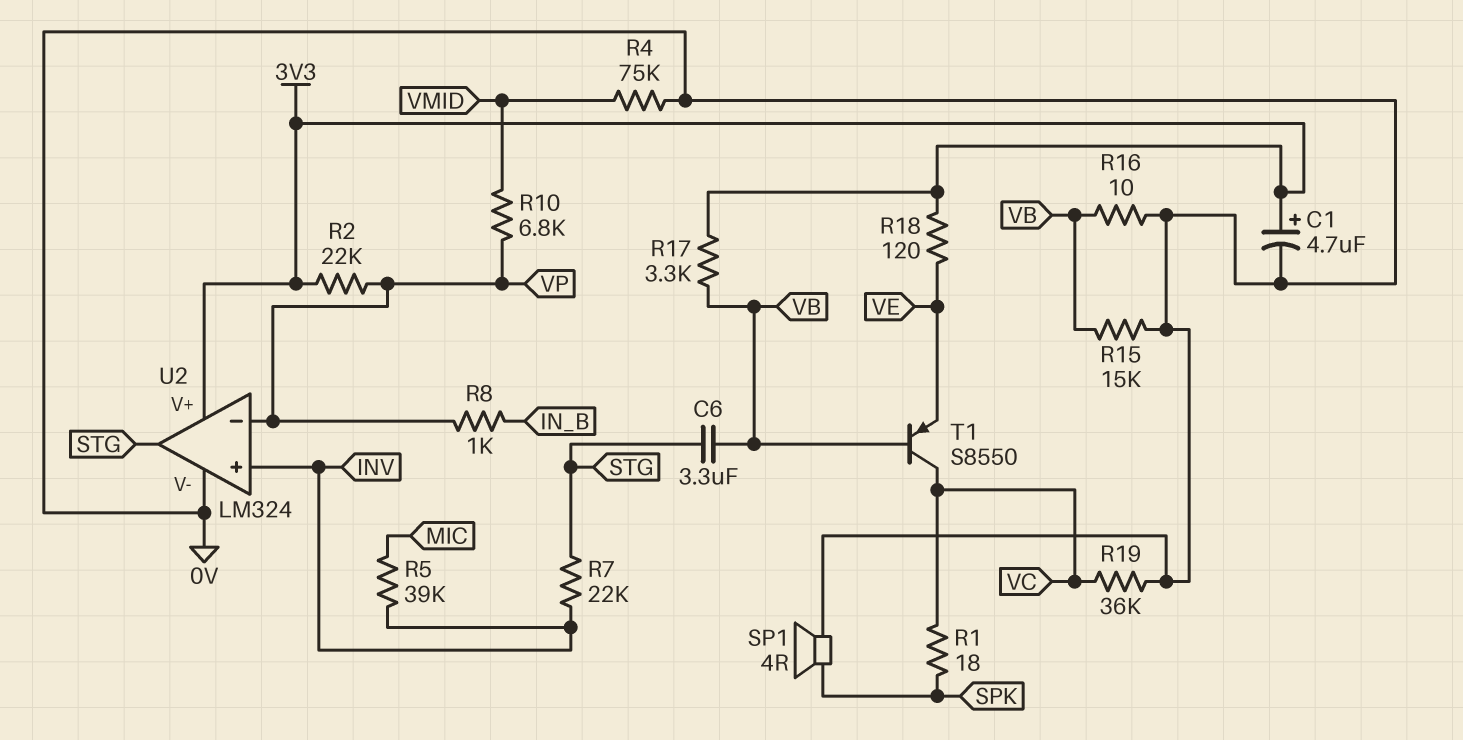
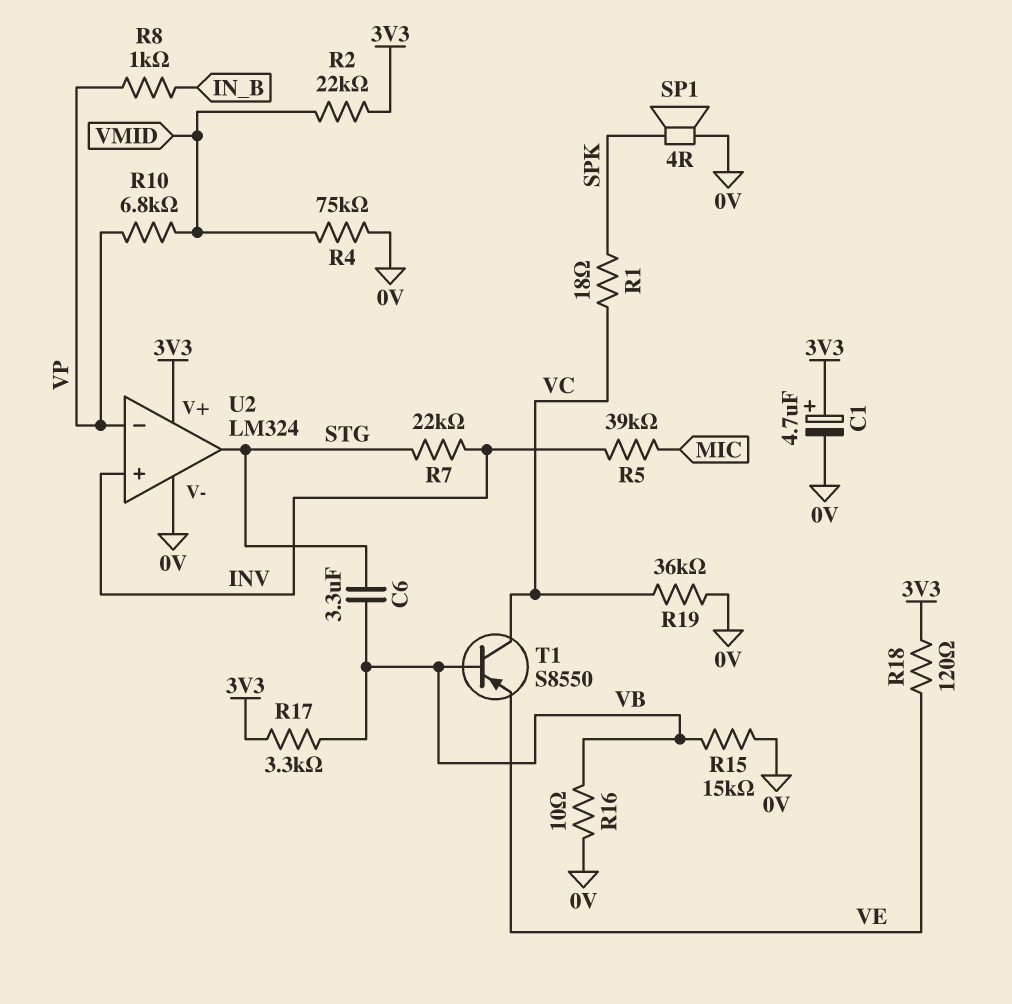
R2: 22k (3V3, VP) -> 22k (3V3, VMID)

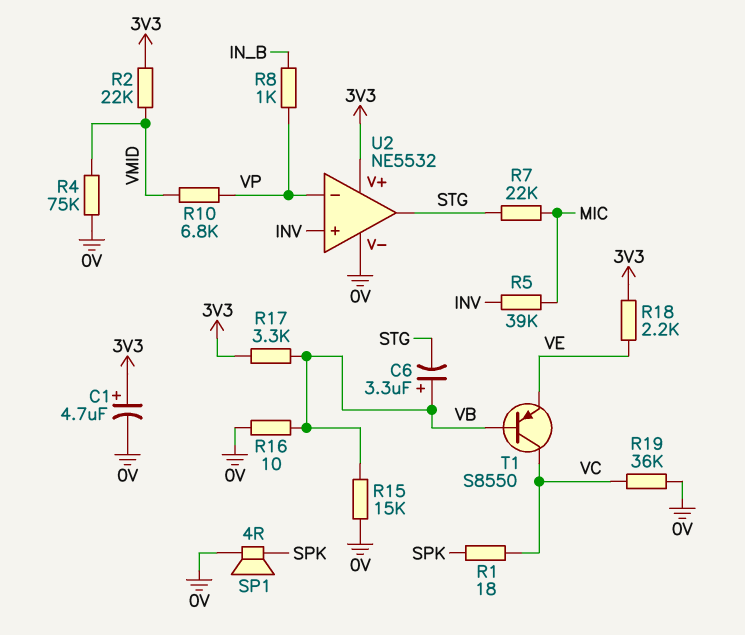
C6: 3.3uF (STG, VB) -> 3.3uF (plus VB, minus STG)
R7: 22k (INV, STG) -> 22k (MIC, STG)
R18: 120 (3V3, VE) -> 2.2k (3V3, VE)
U2: LM324 -> NE5532

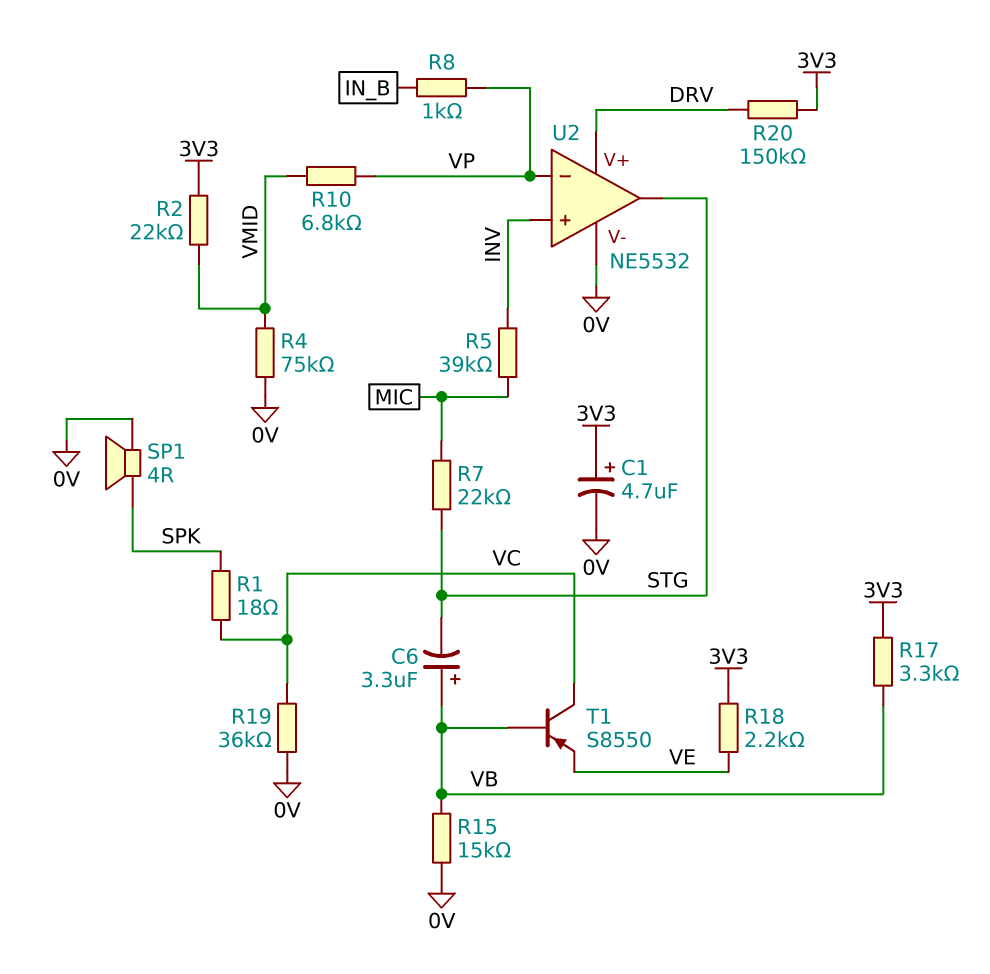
R16: 10 (0V, VB) -> none
R20: none -> 150k (3V3, DRV)
U2 pin V+: 3V3 -> DRV

